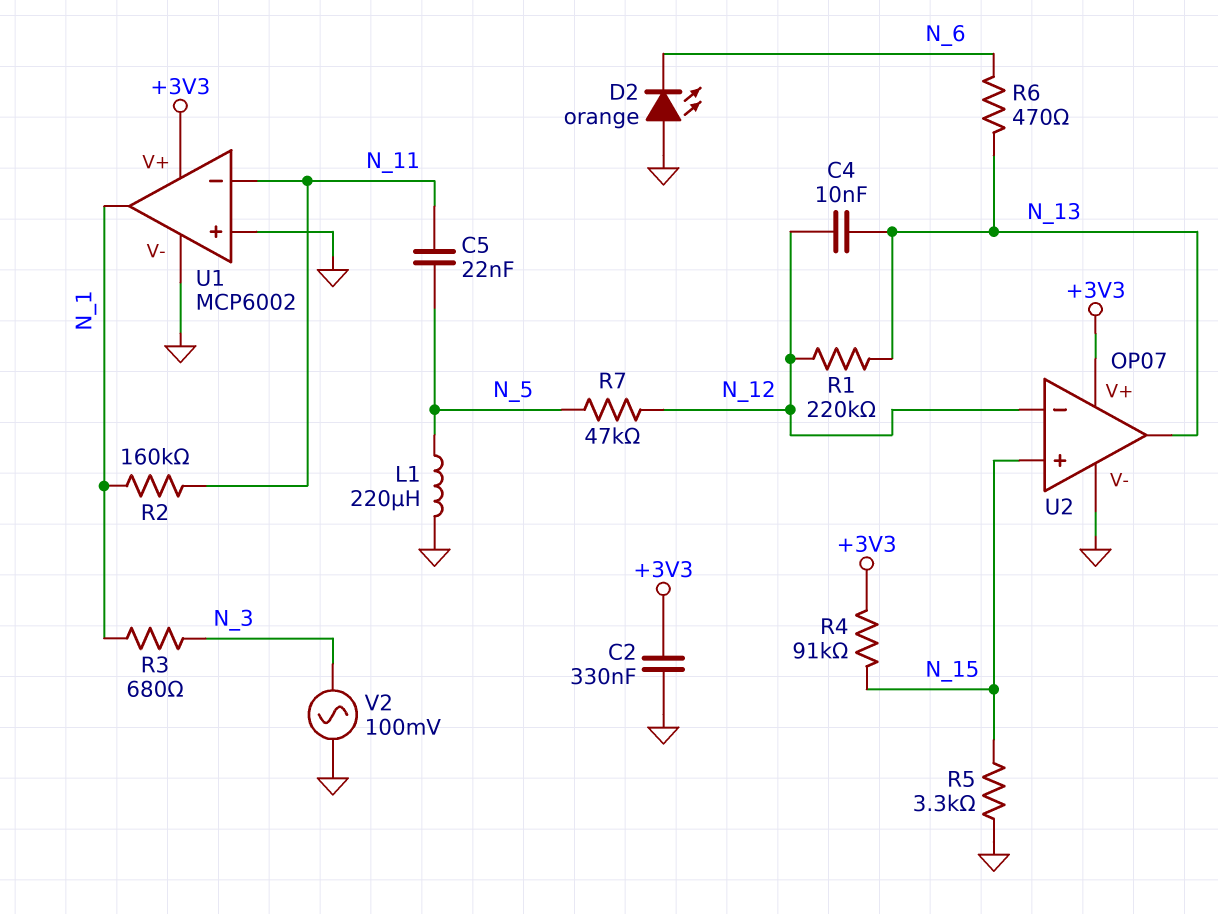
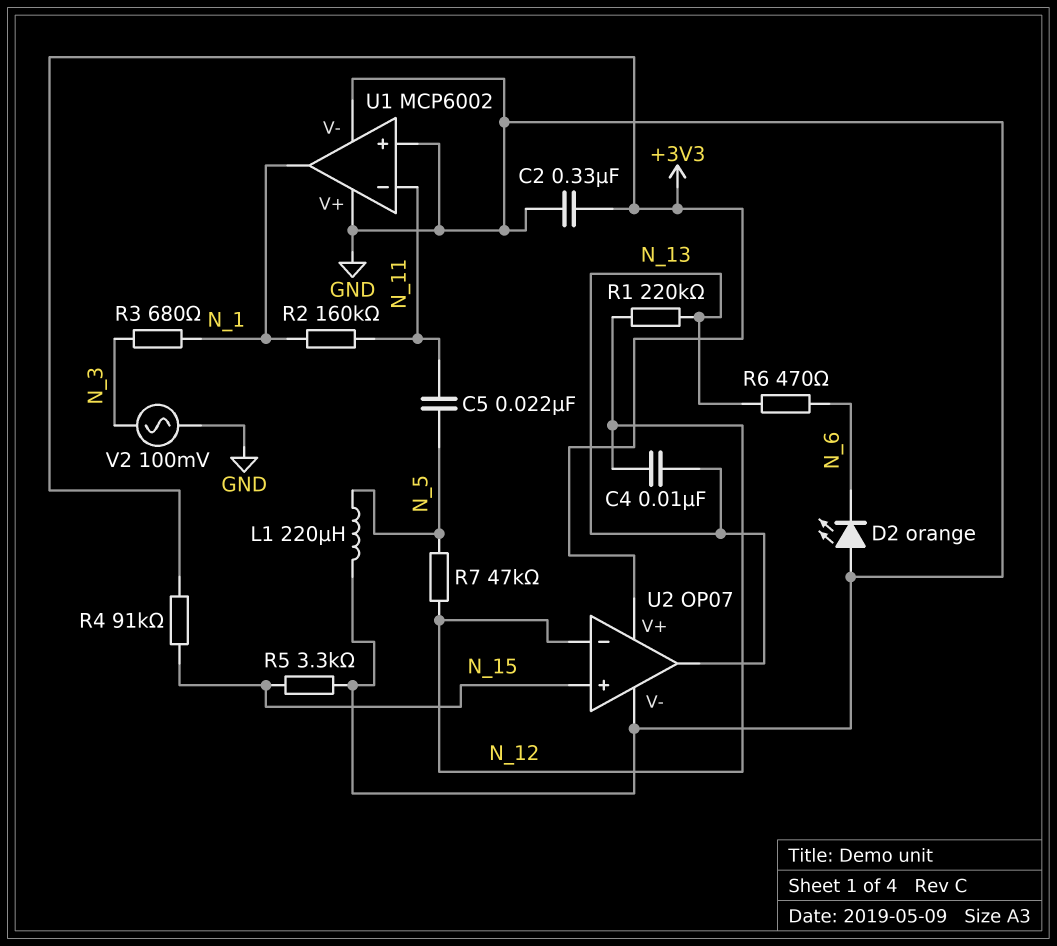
U1 pin V+: +3V3 -> GND

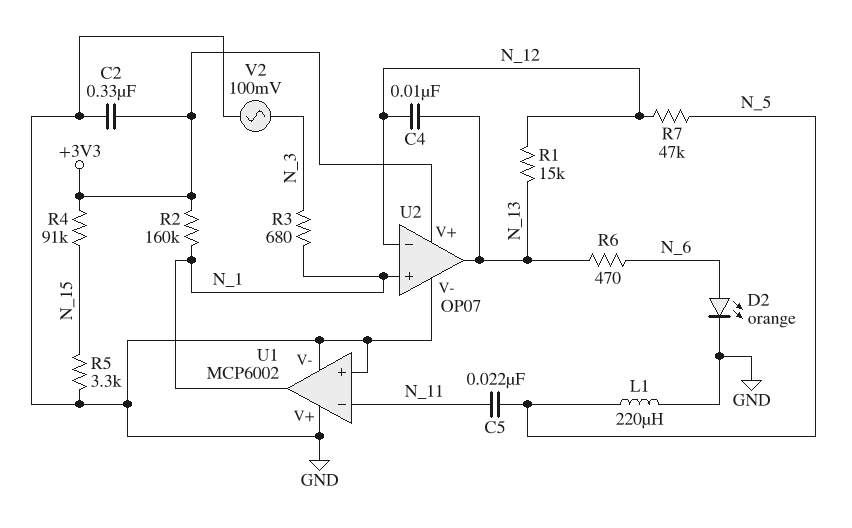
D2: LED orange (A GND, K N_6) -> LED orange (A N_6, K GND)
R1: 220k (N_12, N_13) -> 15k (N_12, N_13)
R2: 160k (N_1, N_11) -> 160k (+3V3, N_1)
U2 pin in+: N_15 -> N_1

